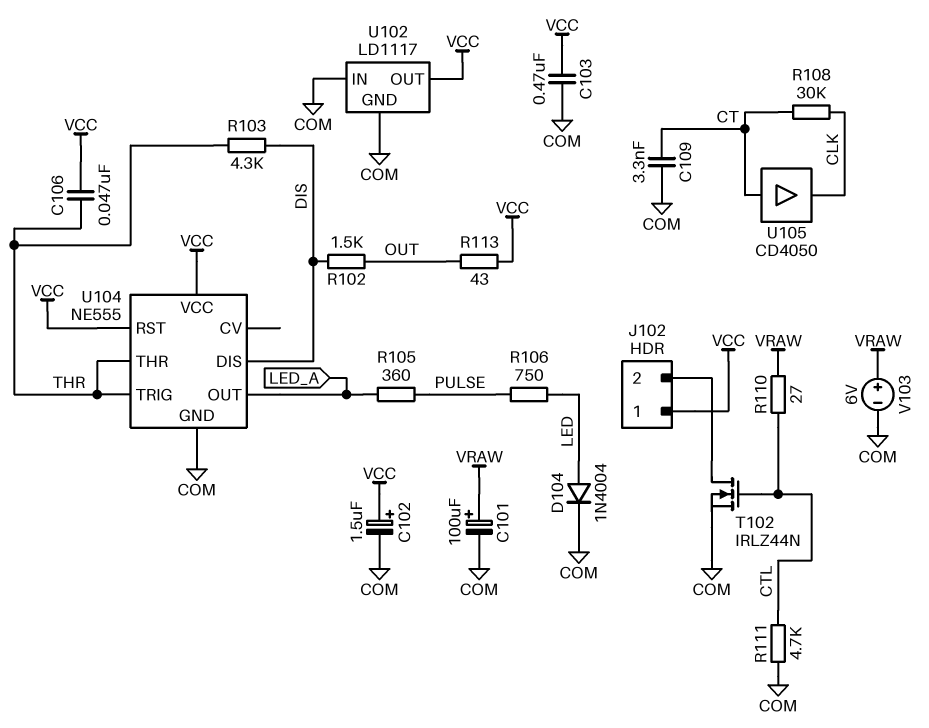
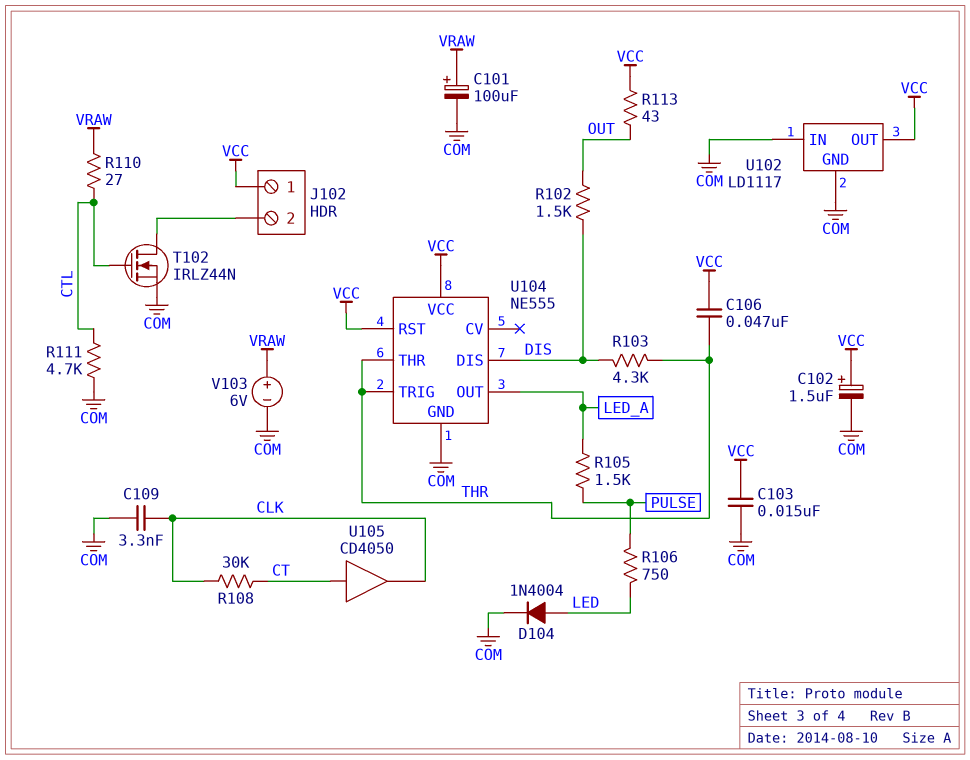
C103: 470nF (COM, VCC) -> 15nF (COM, VCC)
C109: 3.3nF (COM, CT) -> 3.3nF (CLK, COM)
R105: 360 (LED_A, PULSE) -> 1.5k (LED_A, PULSE)

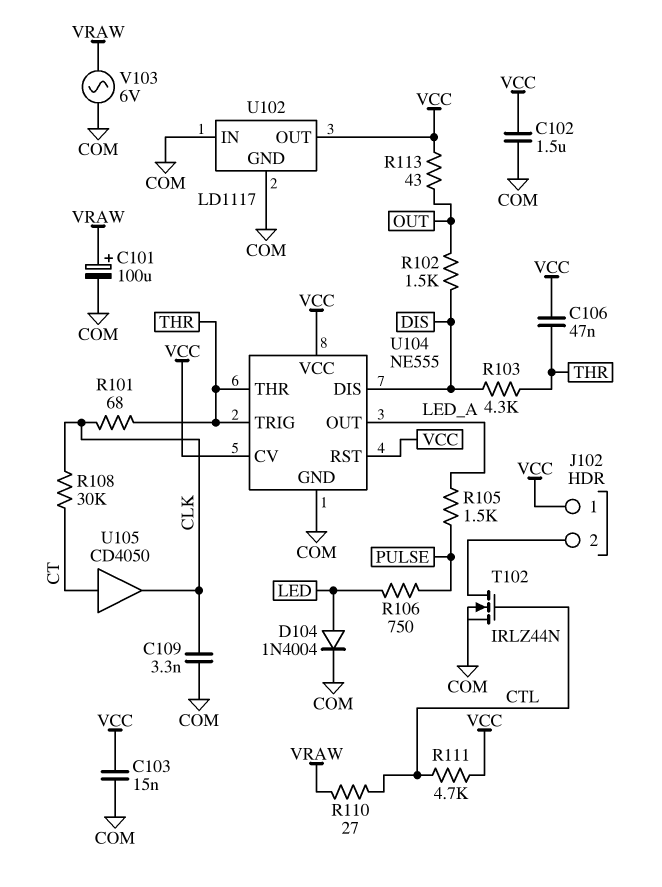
C102: 1.5uF (plus VCC, minus COM) -> 1.5uF (COM, VCC)
R101: none -> 68 (CLK, THR)
R111: 4.7k (COM, CTL) -> 4.7k (CTL, VCC)
U104 pin CV: none -> VCC
V103: 6V (plus VRAW, minus COM) -> AC 6V (COM, VRAW)

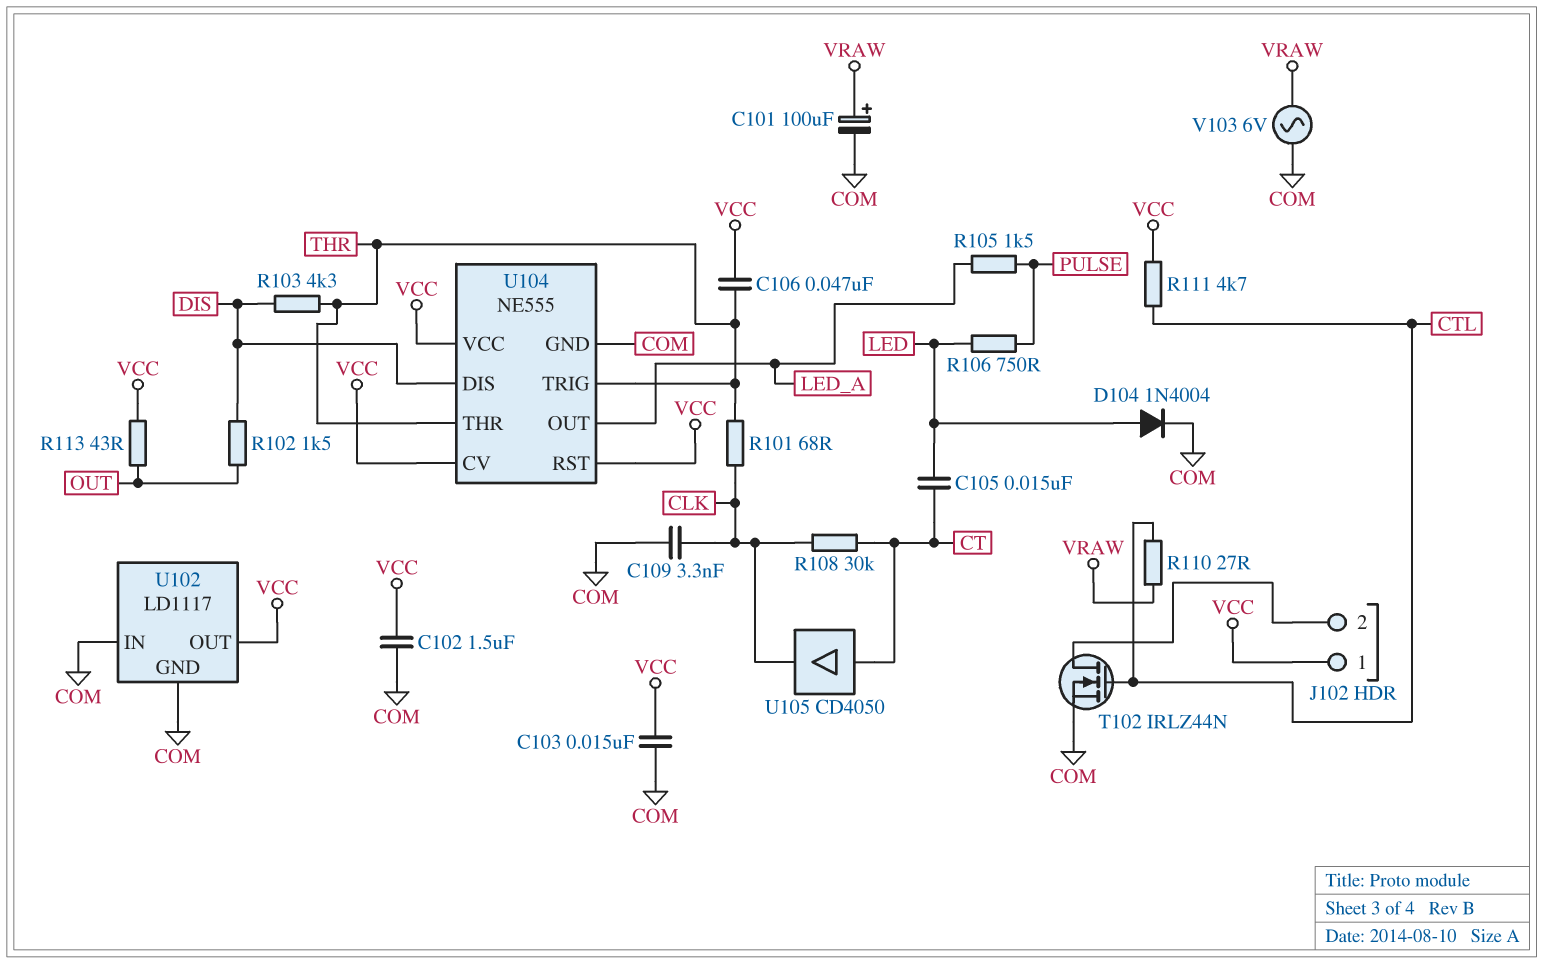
C105: none -> 15nF (CT, LED)

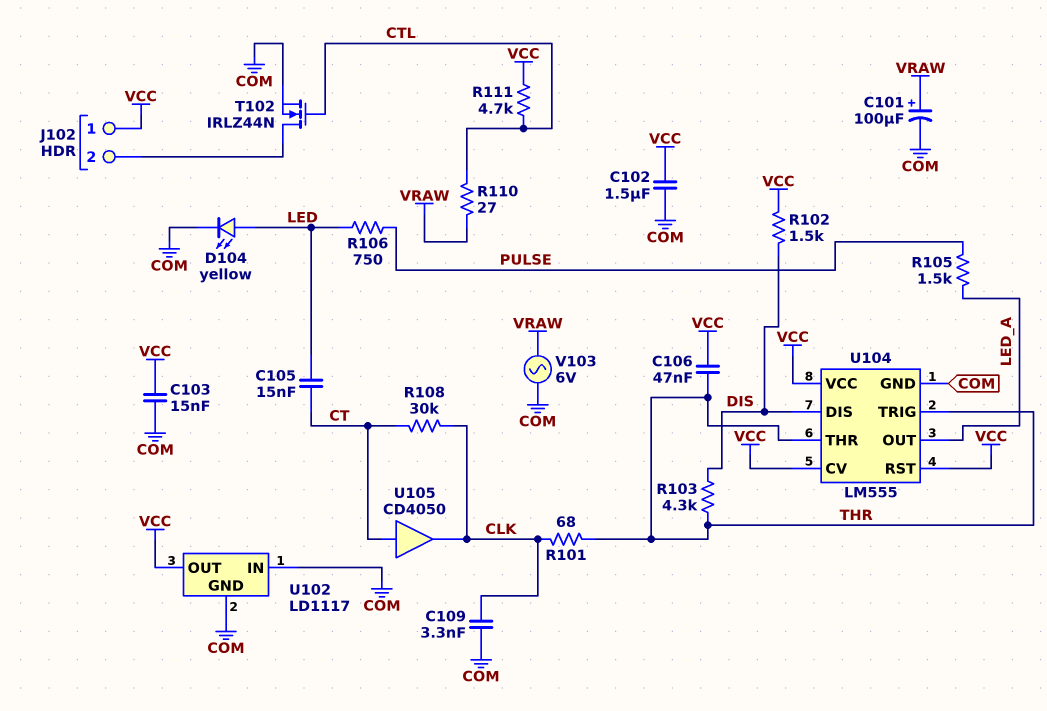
D104: diode 1N4004 (A LED, K COM) -> LED yellow (A LED, K COM)
R102: 1.5k (DIS, OUT) -> 1.5k (DIS, VCC)
R113: 43 (OUT, VCC) -> none
U104: NE555 -> LM555

